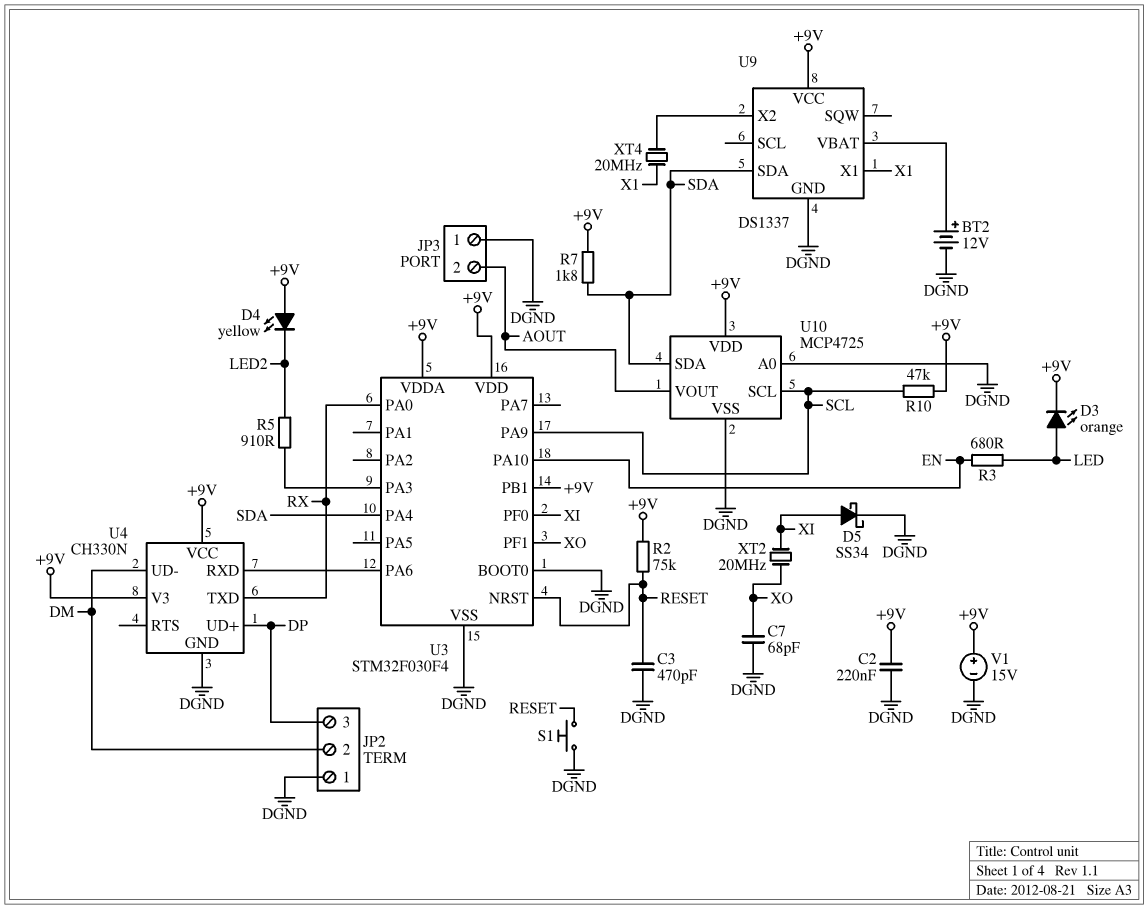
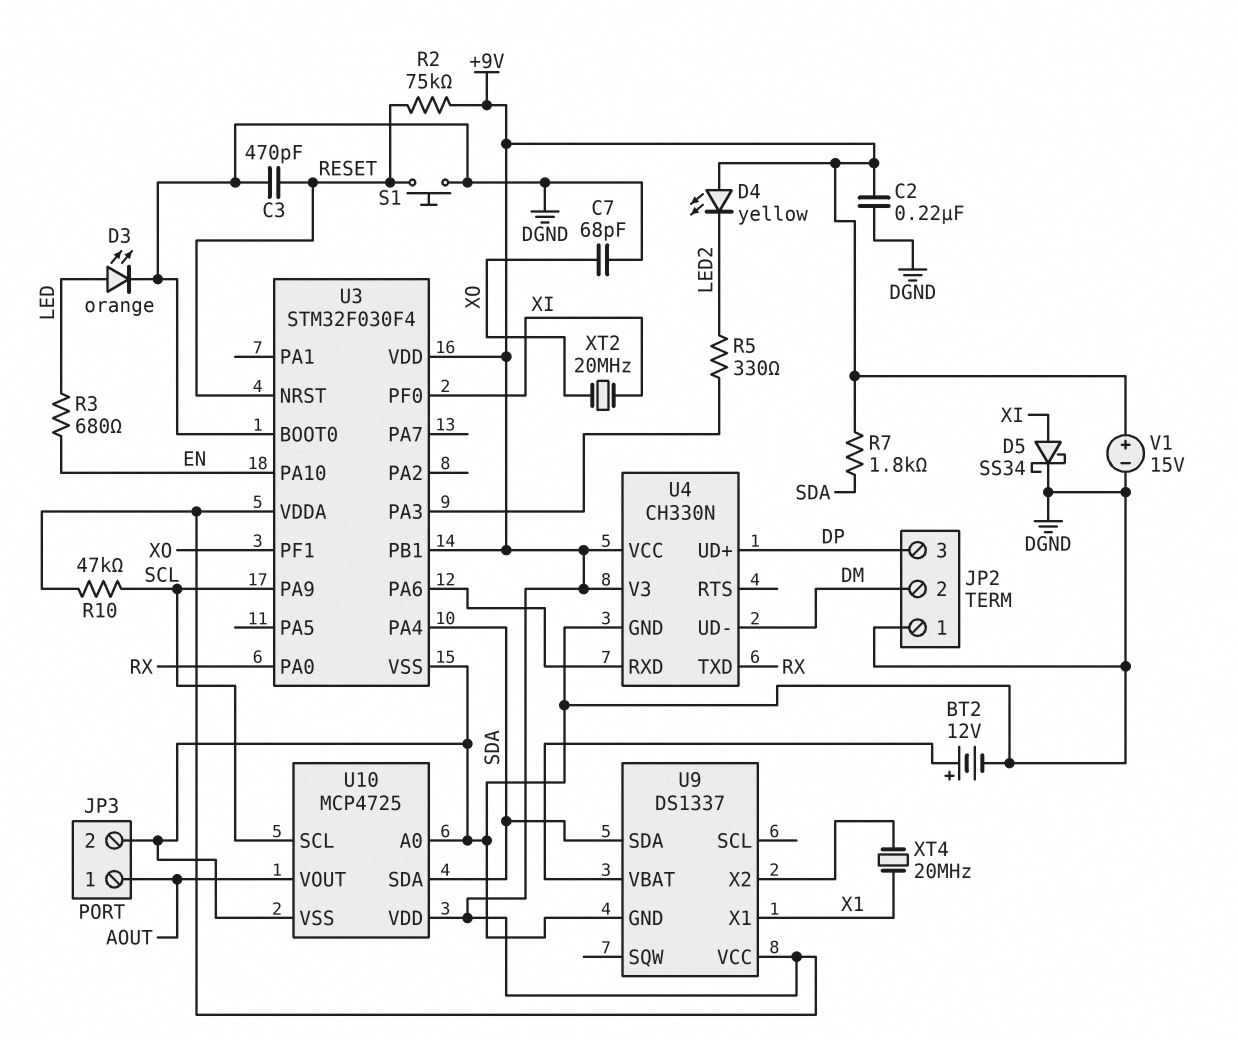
D3: LED orange (A LED, K +9V) -> LED orange (A LED, K DGND)
JP3 pin 1: DGND -> AOUT
JP3 pin 2: AOUT -> DGND
R5: 910 (LED2, U3/PA3) -> 330 (LED2, U3/PA3)

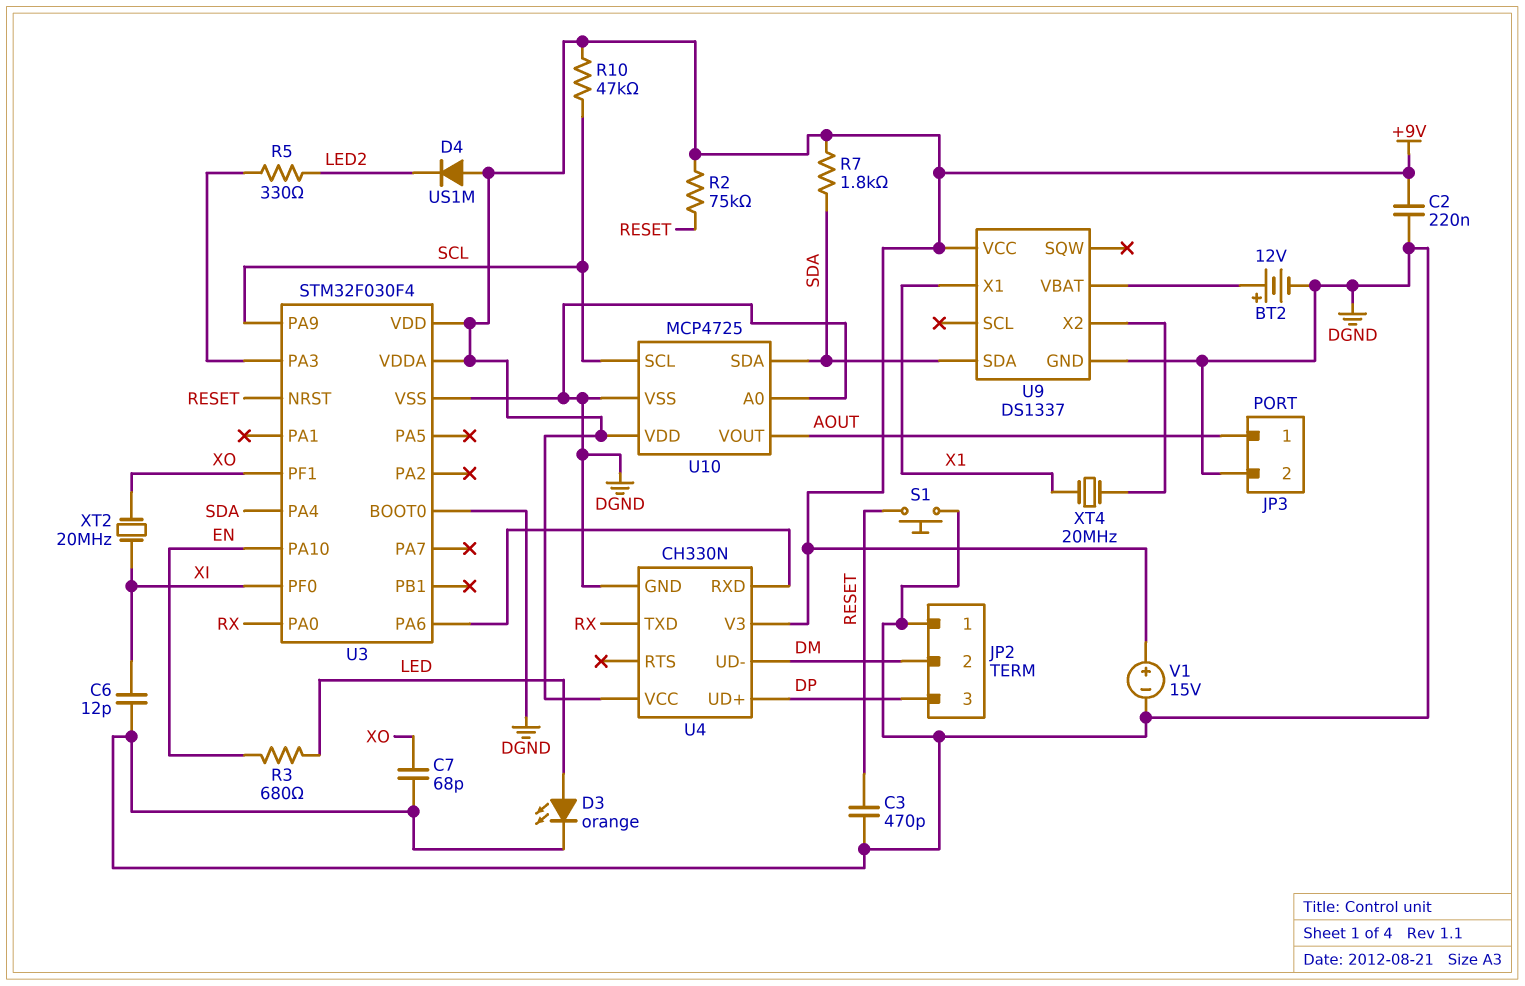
C6: none -> 12pF (DGND, XI)
D4: LED yellow (A +9V, K LED2) -> diode US1M (A +9V, K LED2)
D5: schottky SS34 (A XI, K DGND) -> none
U3 pin PB1: +9V -> none

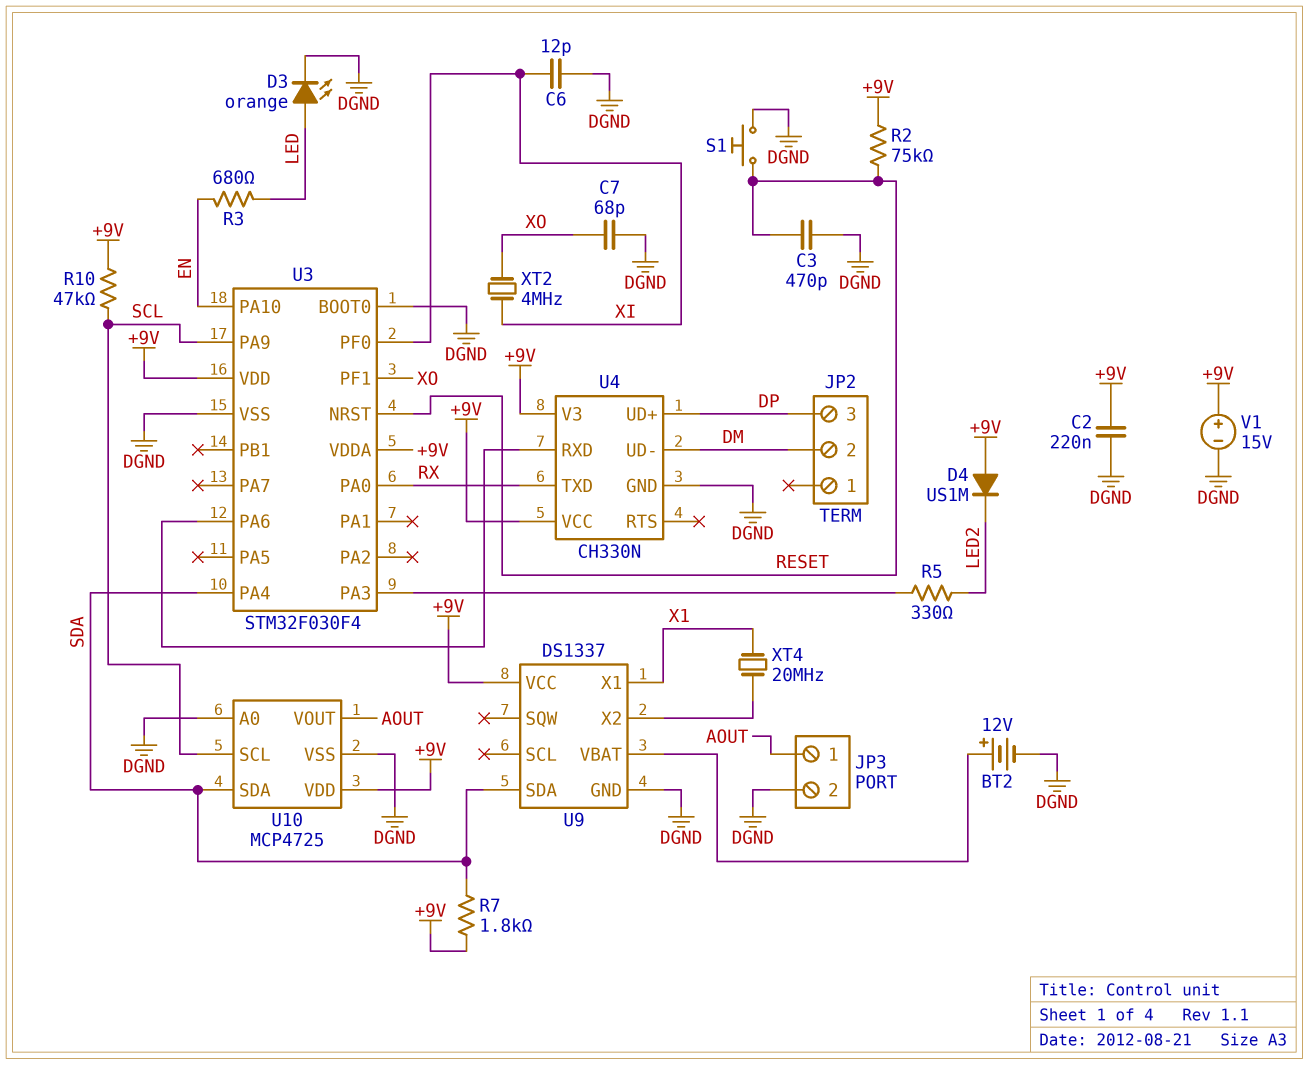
JP2 pin 1: DGND -> none
XT2: 20MHz (XI, XO) -> 4MHz (XI, XO)

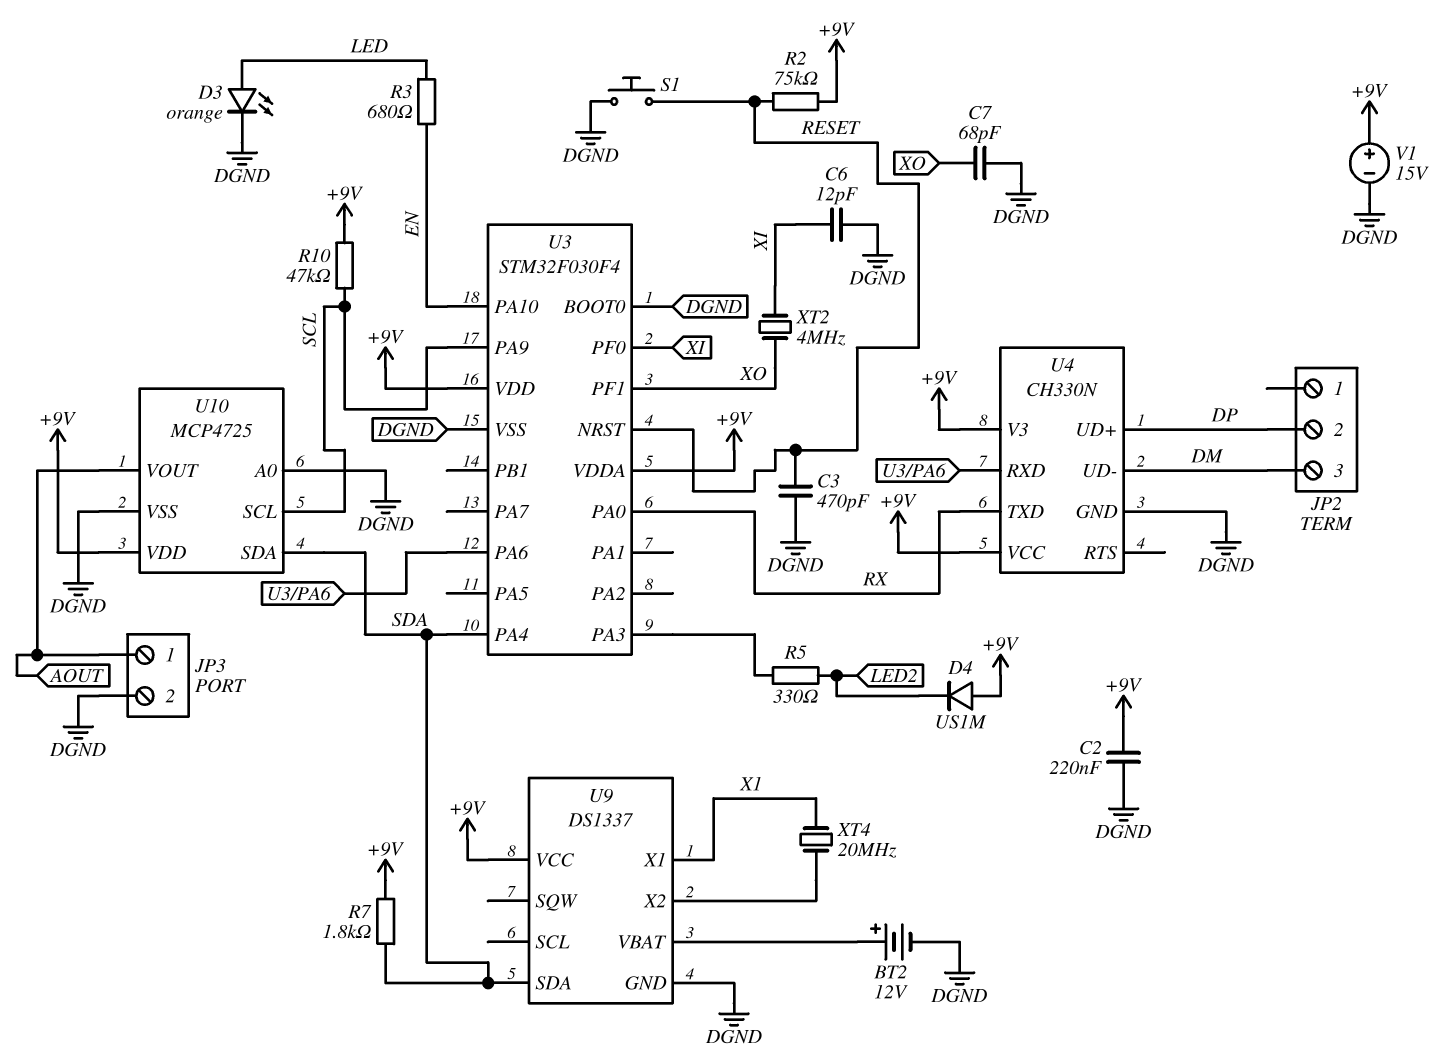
JP2 pin 2: DM -> DP
JP2 pin 3: DP -> DM

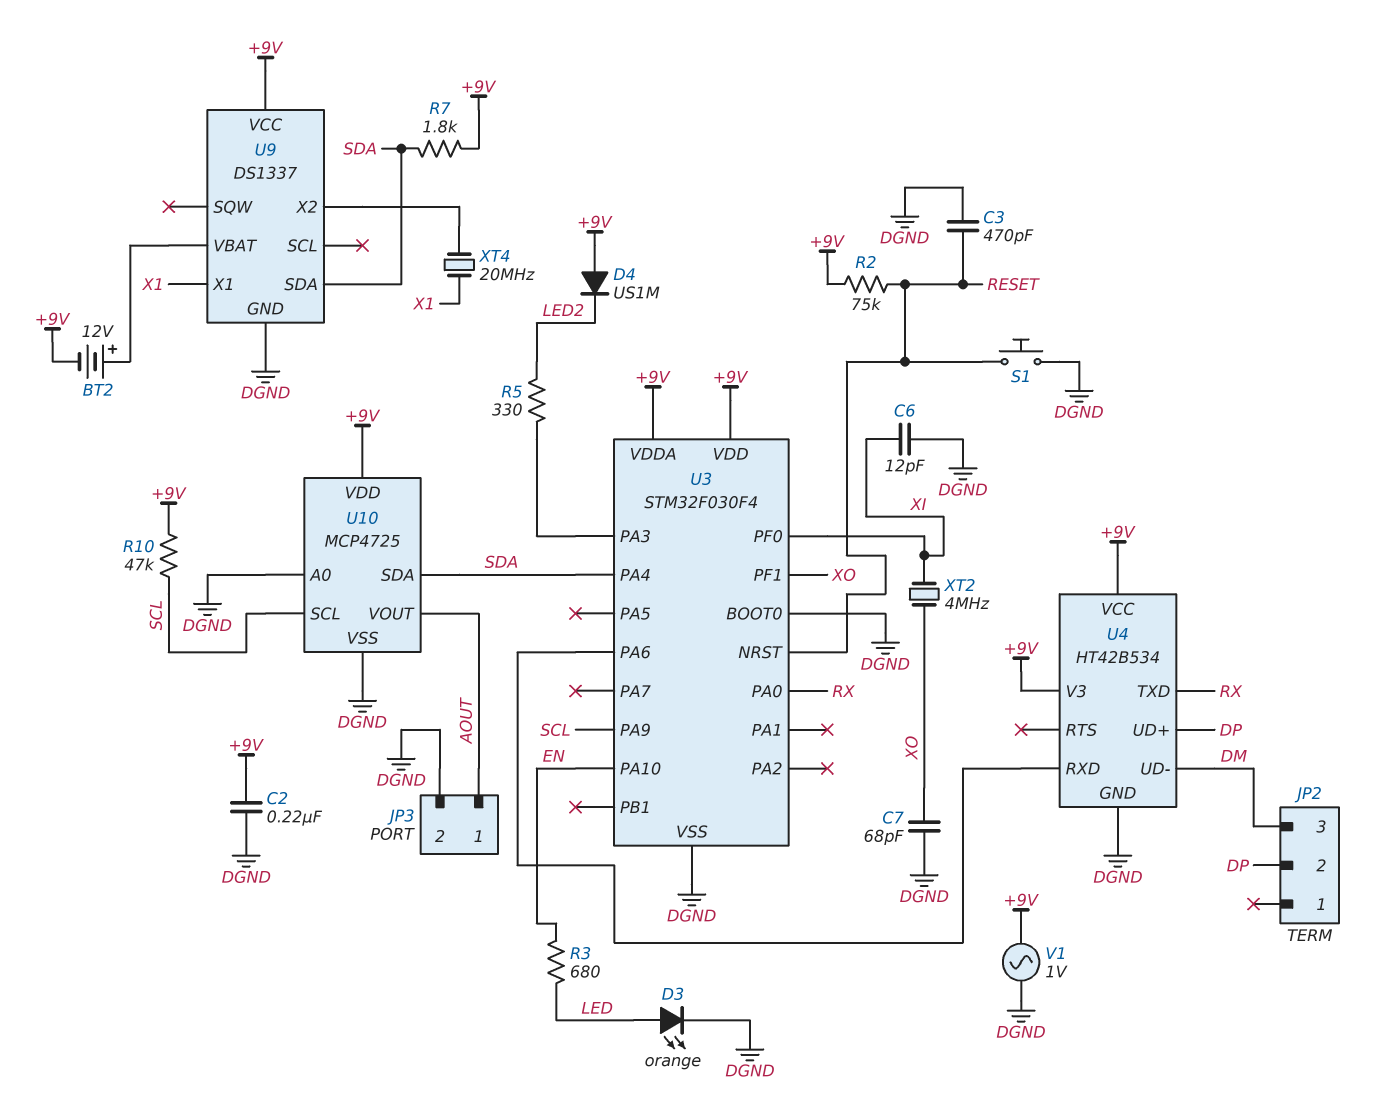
BT2: 12V (plus U9/VBAT, minus DGND) -> 12V (plus U9/VBAT, minus +9V)
U4: CH330N -> HT42B534
V1: 15V (plus +9V, minus DGND) -> AC 1V (+9V, DGND)

